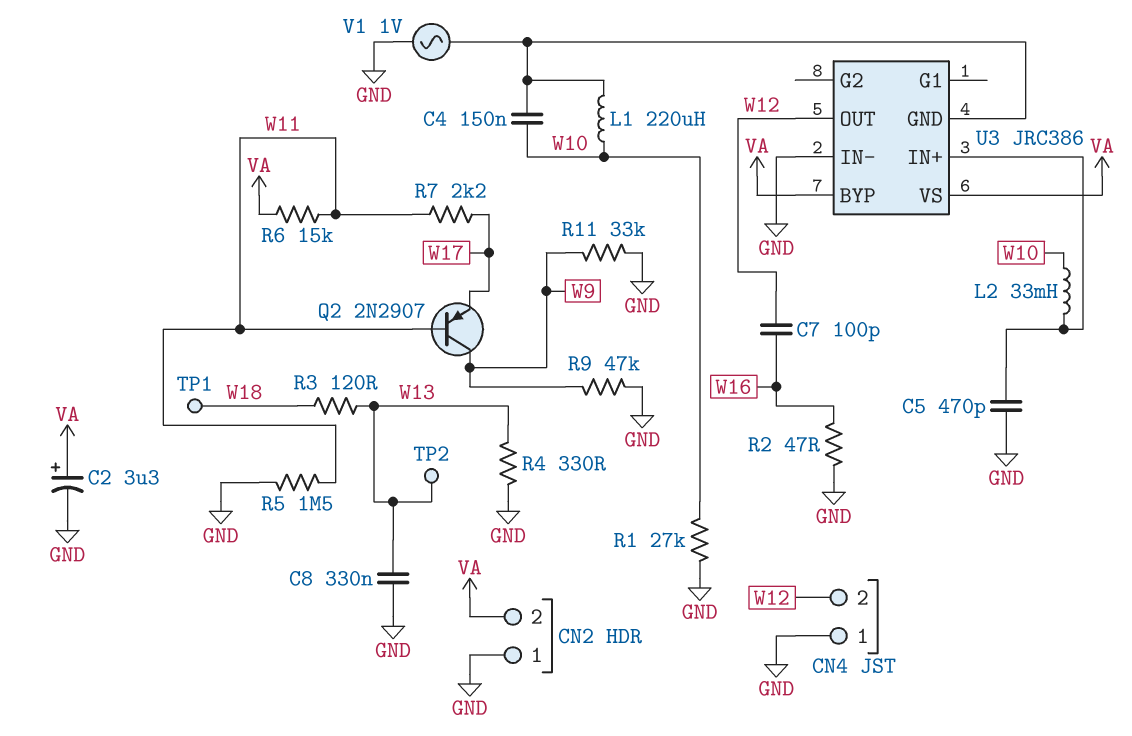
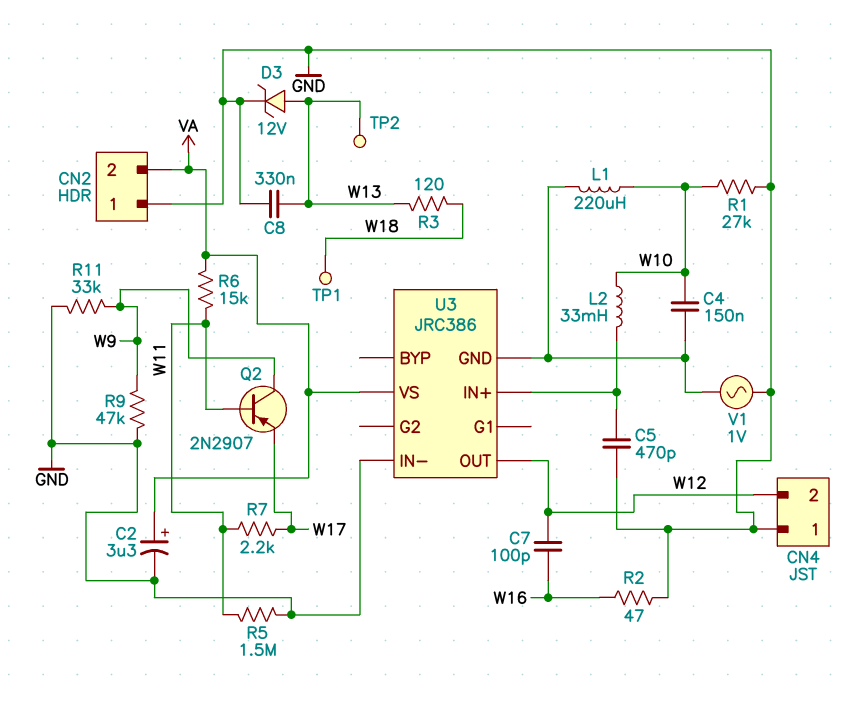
D3: none -> zener 12V (A W13, K GND)
R4: 330 (GND, W13) -> none
U3 pin BYP: VA -> none

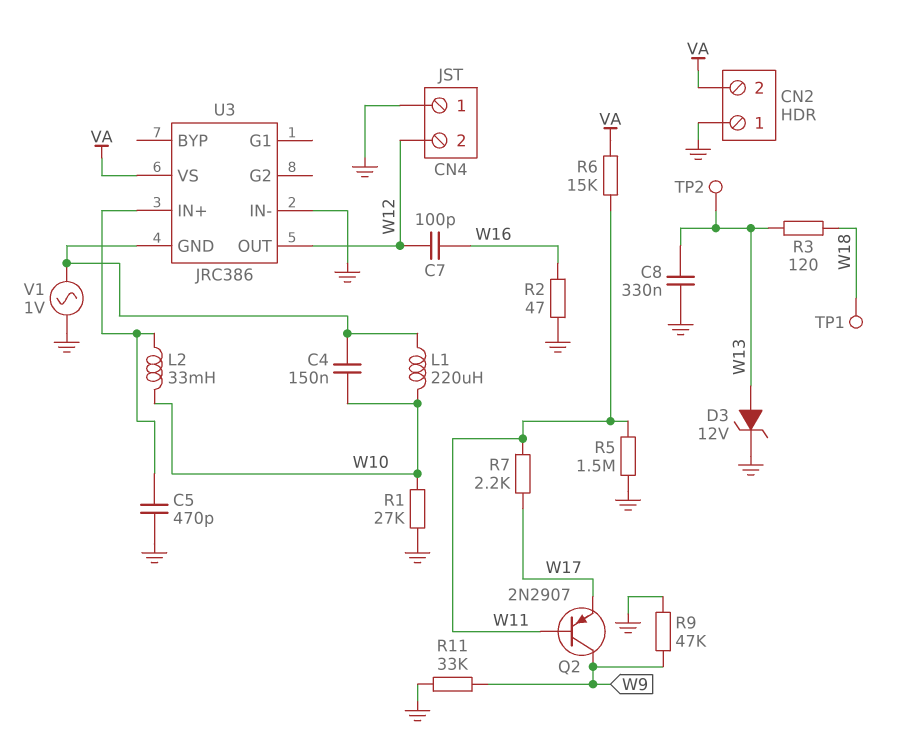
C2: 3.3uF (plus VA, minus GND) -> none

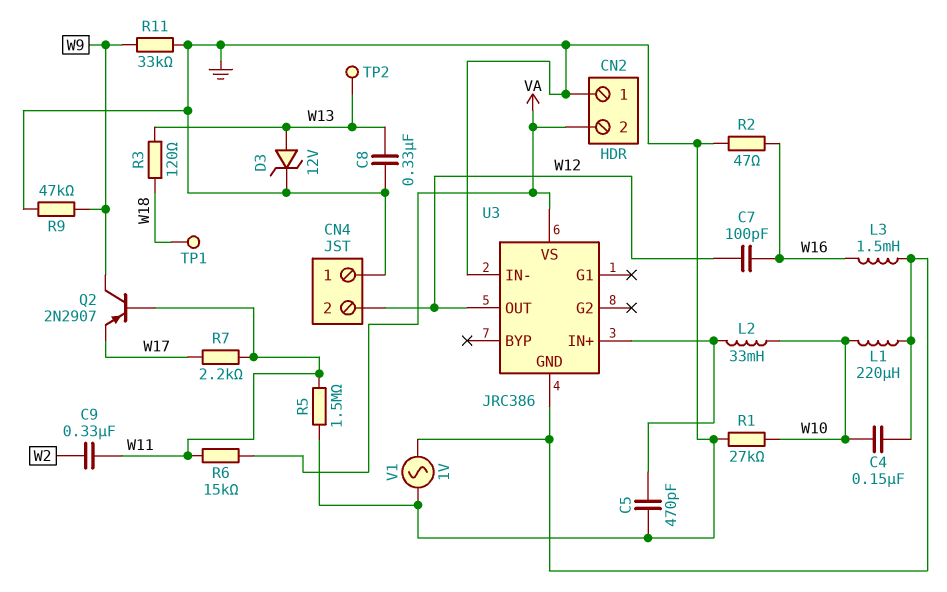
C9: none -> 330nF (W2, W11)
L3: none -> 1.5mH (U3/GND, W16)

